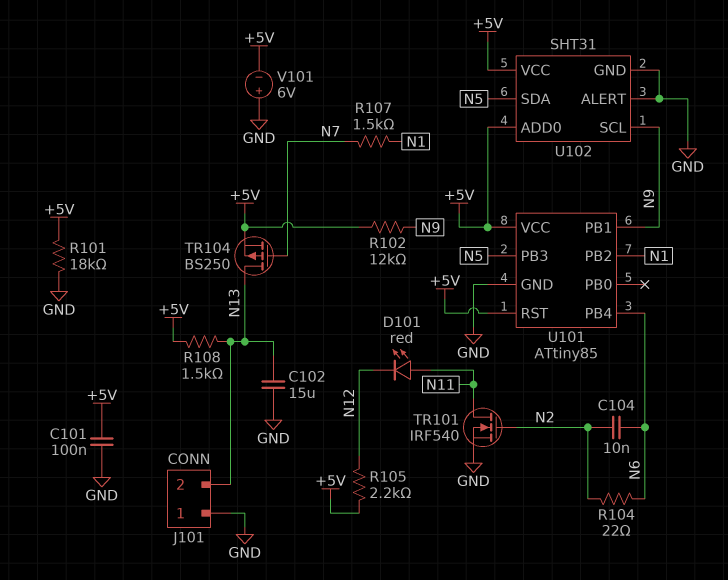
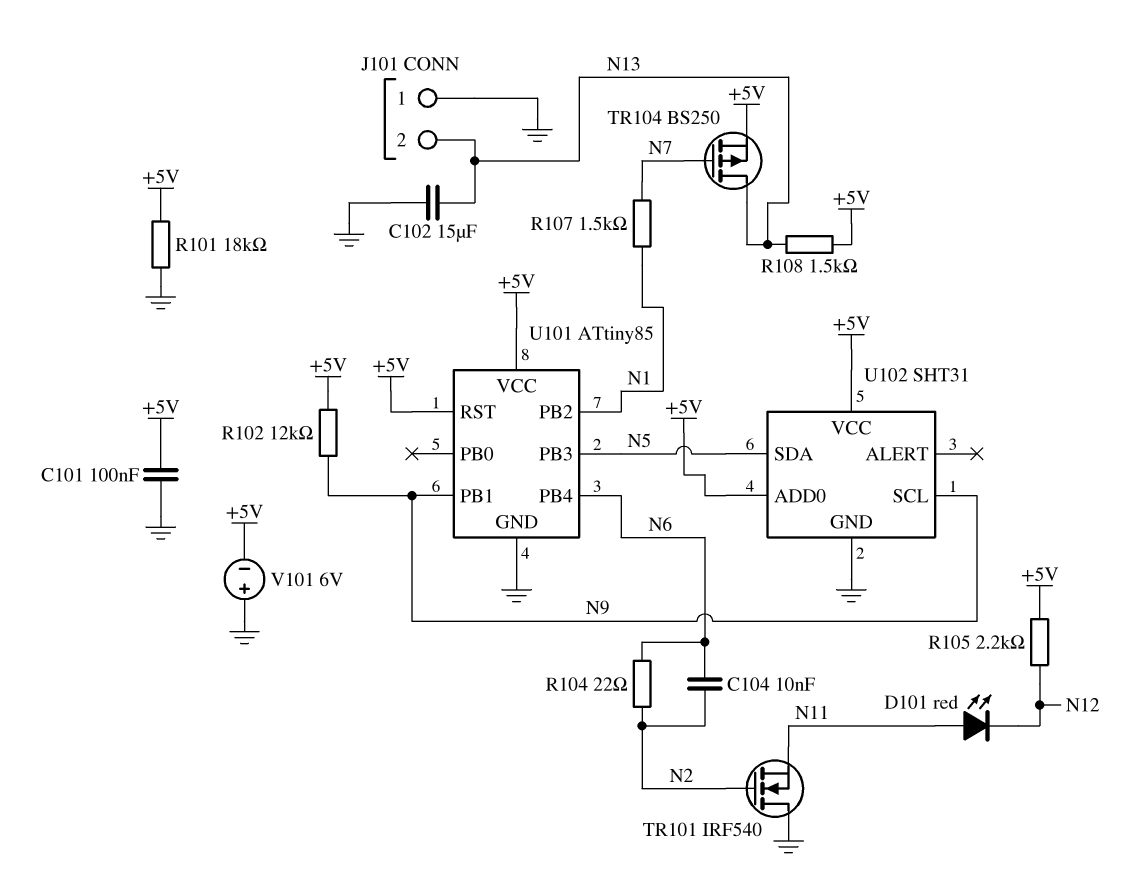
TR101: NMOS IRF540 (G N2, D N11, S GND) -> NMOS IRF540 (G N2, D GND, S N11)
U102 pin ALERT: GND -> none

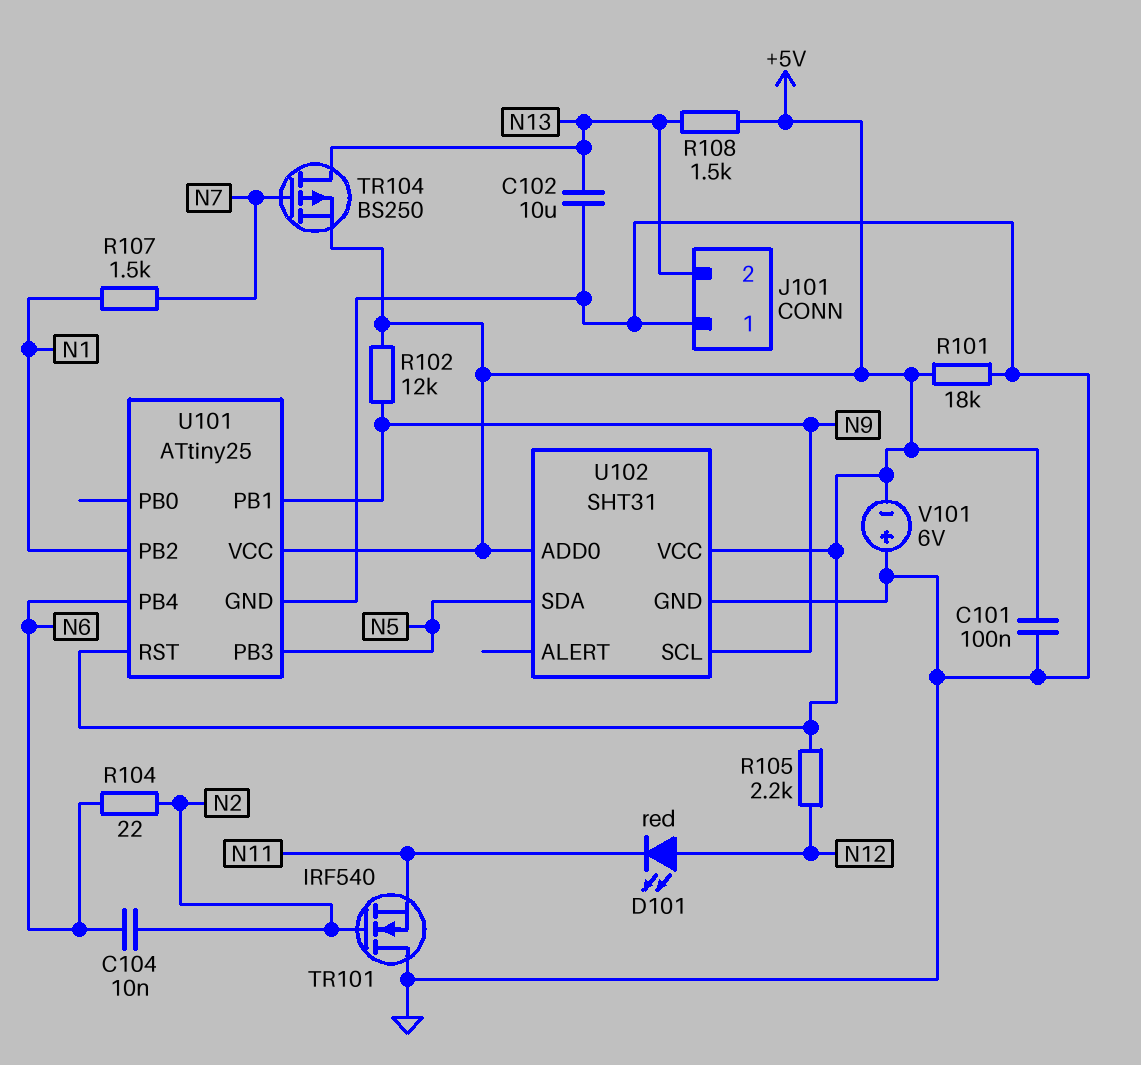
C102: 15uF (GND, N13) -> 10uF (GND, N13)
D101: LED red (A N11, K N12) -> LED red (A N12, K N11)
U101: ATtiny85 -> ATtiny25

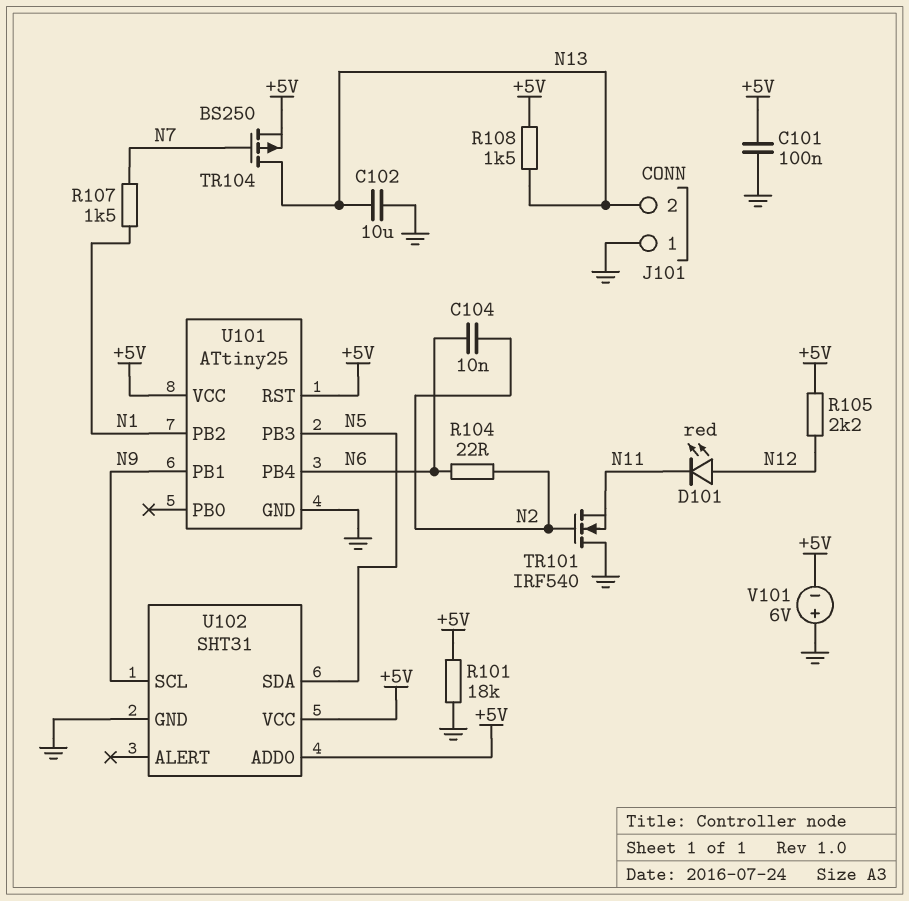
R102: 12k (+5V, N9) -> none

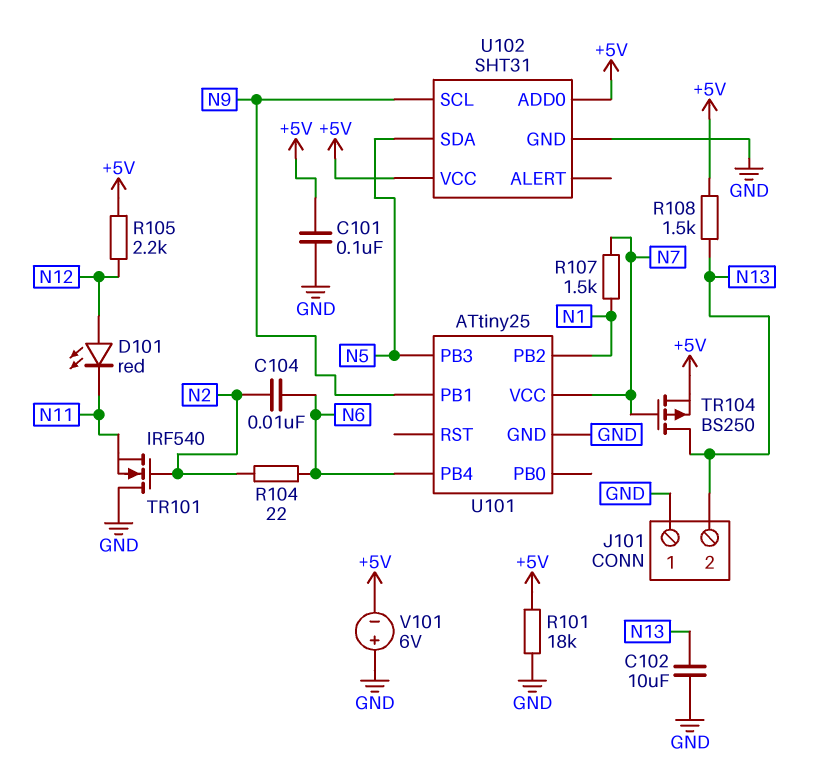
U101 pin RST: +5V -> none
U101 pin VCC: +5V -> N7

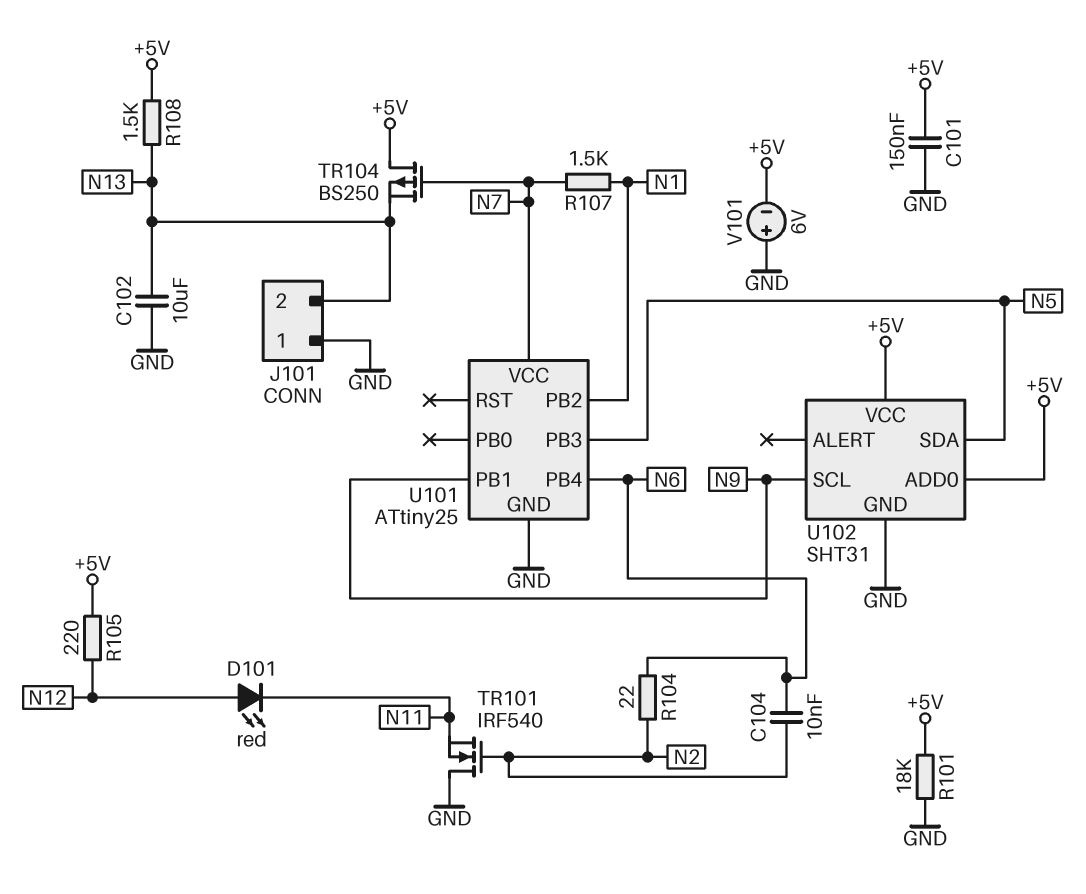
C101: 100nF (+5V, GND) -> 150nF (+5V, GND)
R105: 2.2k (+5V, N12) -> 220 (+5V, N12)
TR104: PMOS BS250 (G N7, D N13, S +5V) -> PMOS BS250 (G N7, D +5V, S N13)

